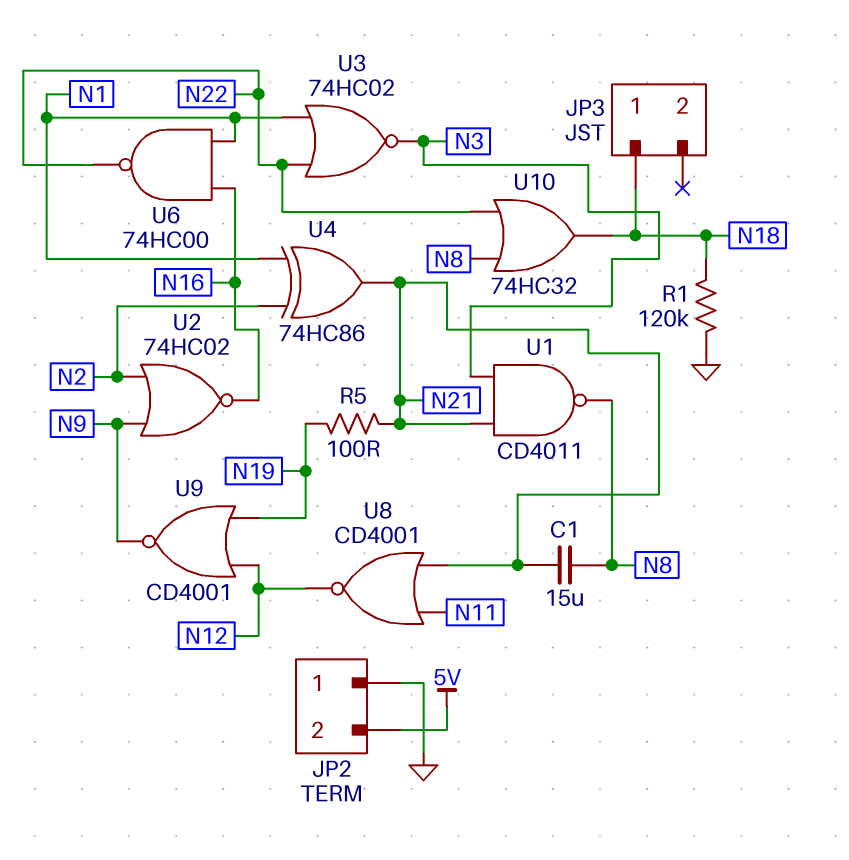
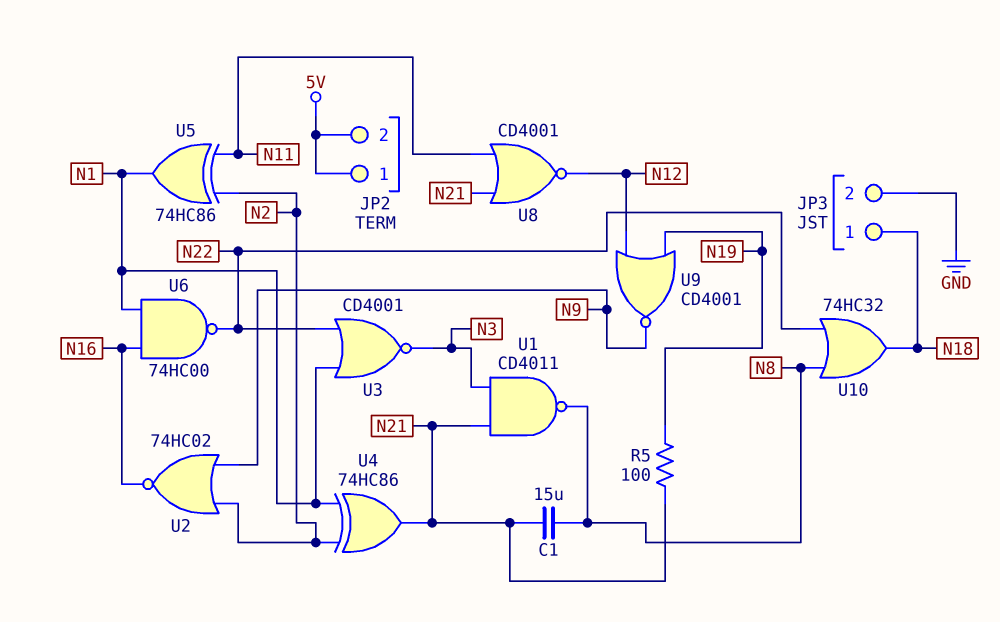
JP2 pin 1: GND -> 5V
JP3 pin 2: none -> GND
R1: 120k (GND, N18) -> none
U3: NOR 74HC02 (in N1, in N22, out N3) -> NOR CD4001 (in N1, in N22, out N3)
U5: none -> XOR 74HC86 (in N2, in N11, out N1)

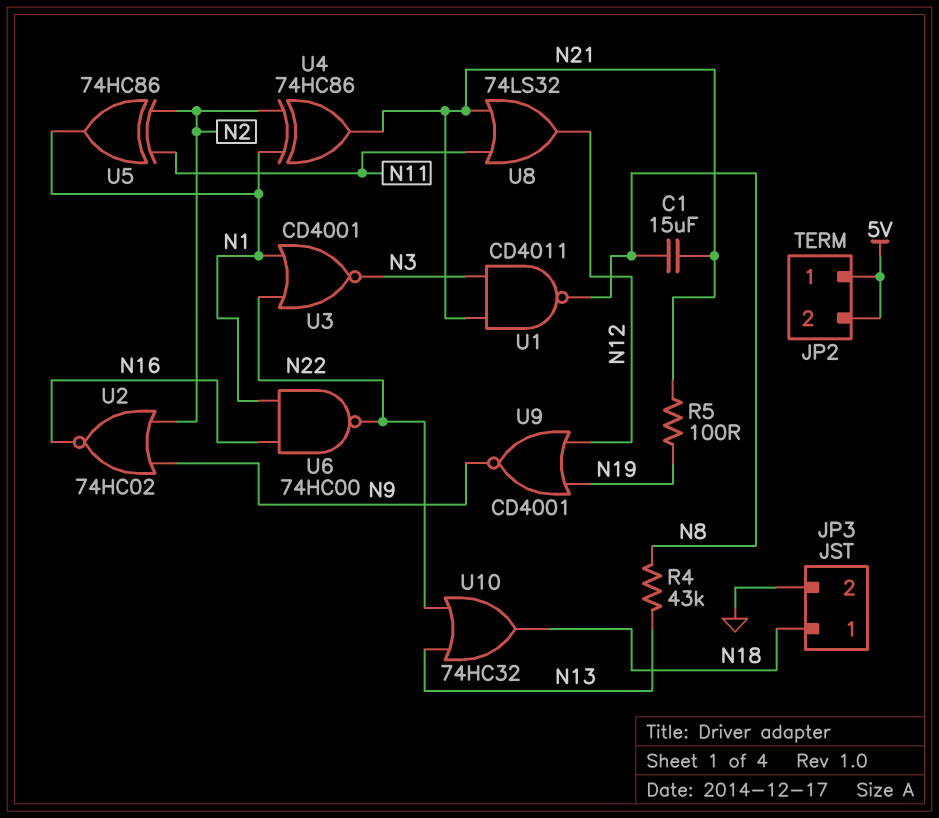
R4: none -> 43k (N8, N13)
U8: NOR CD4001 (in N11, in N21, out N12) -> OR 74LS32 (in N11, in N21, out N12)
U10: OR 74HC32 (in N8, in N22, out N18) -> OR 74HC32 (in N13, in N22, out N18)

